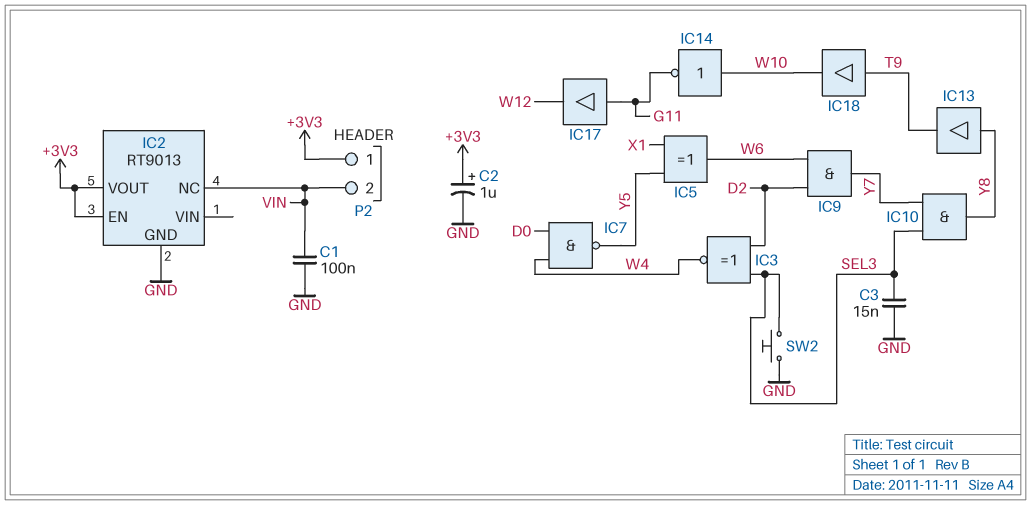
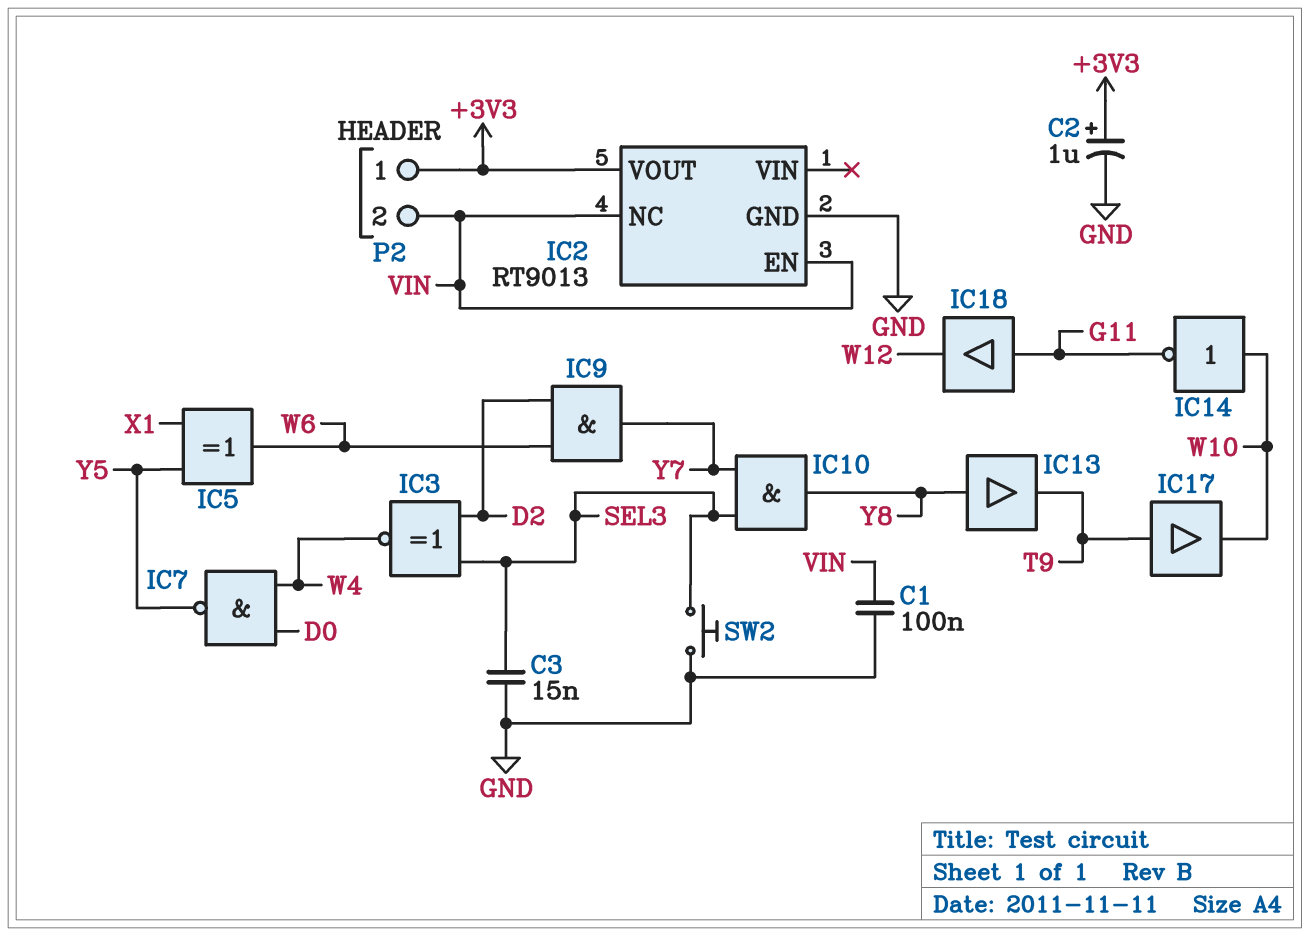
IC2 pin EN: +3V3 -> VIN
IC17: buffer (in G11, out W12) -> buffer (in T9, out W10)
IC18: buffer (in T9, out W10) -> buffer (in G11, out W12)

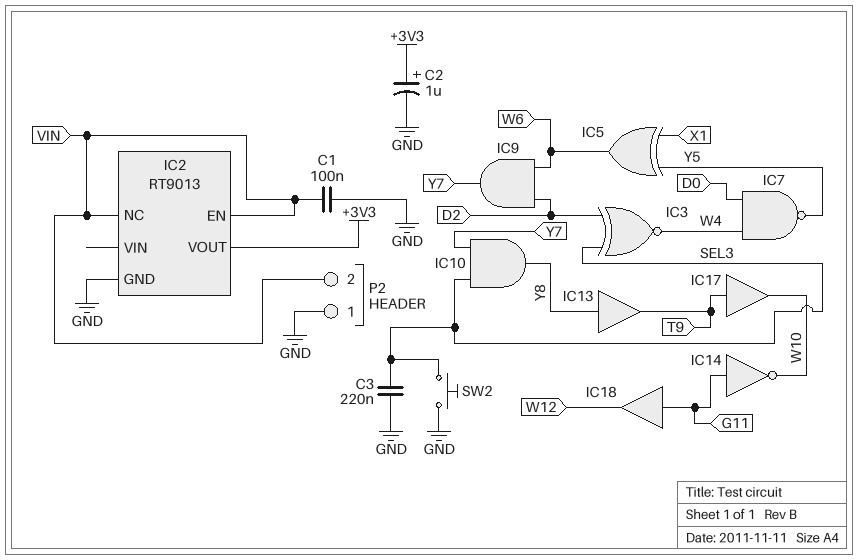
C3: 15nF (GND, SEL3) -> 220nF (GND, SEL3)
IC14: NOT (in W10, out G11) -> NOT (in G11, out W10)
P2 pin 1: +3V3 -> GND

